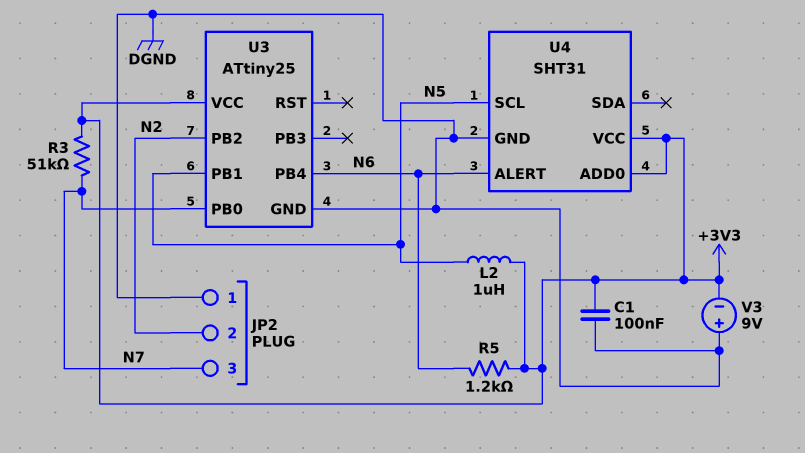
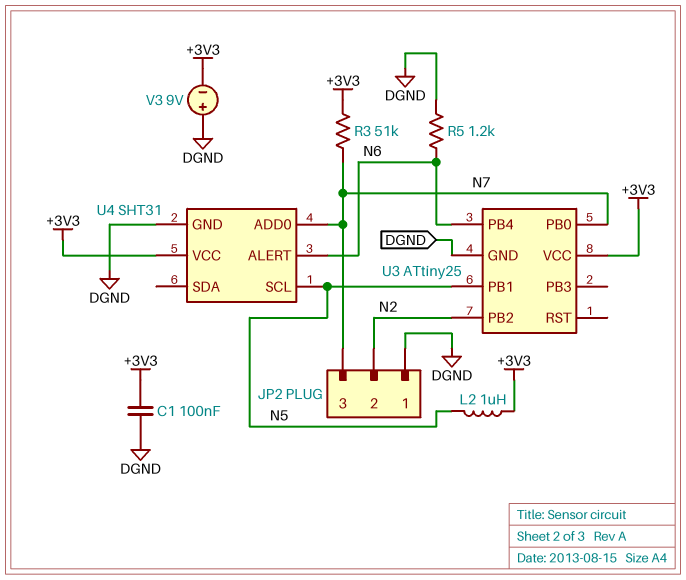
R5: 1.2k (+3V3, N6) -> 1.2k (DGND, N6)
U4 pin ADD0: +3V3 -> N7

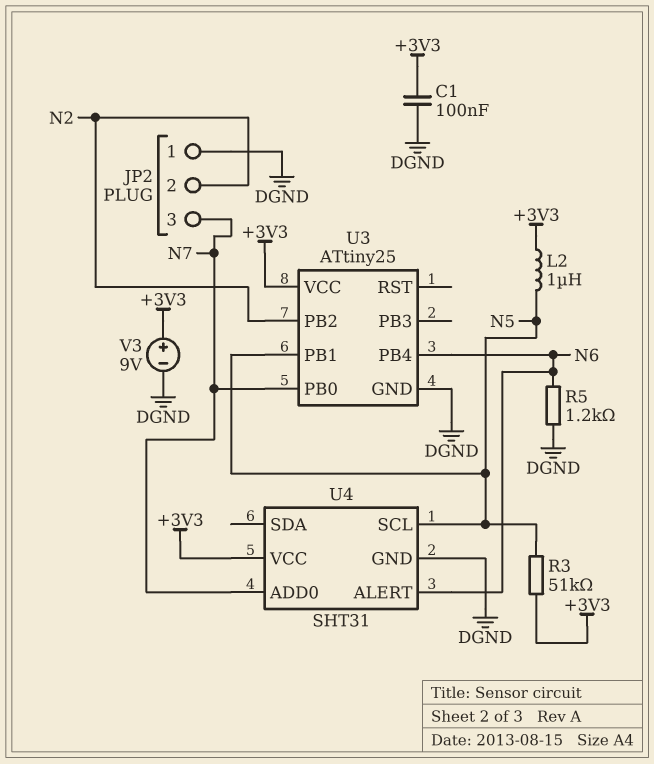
R3: 51k (+3V3, N7) -> 51k (+3V3, N5)
V3: 9V (plus DGND, minus +3V3) -> 9V (plus +3V3, minus DGND)

